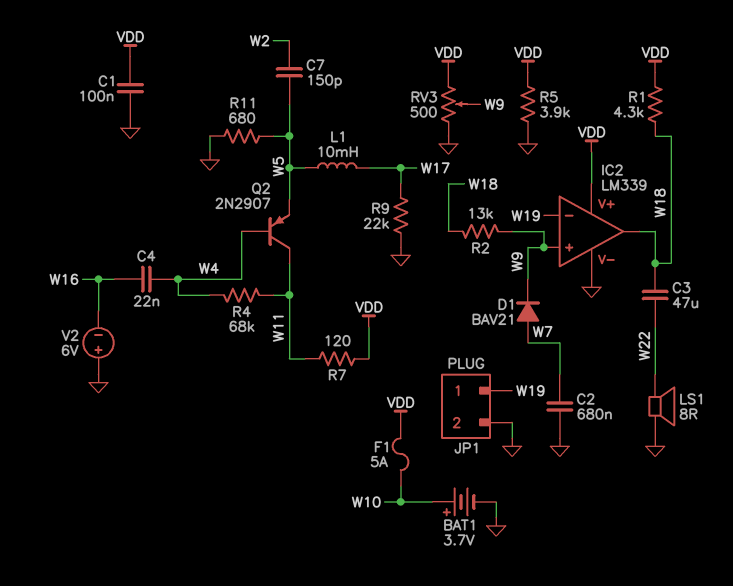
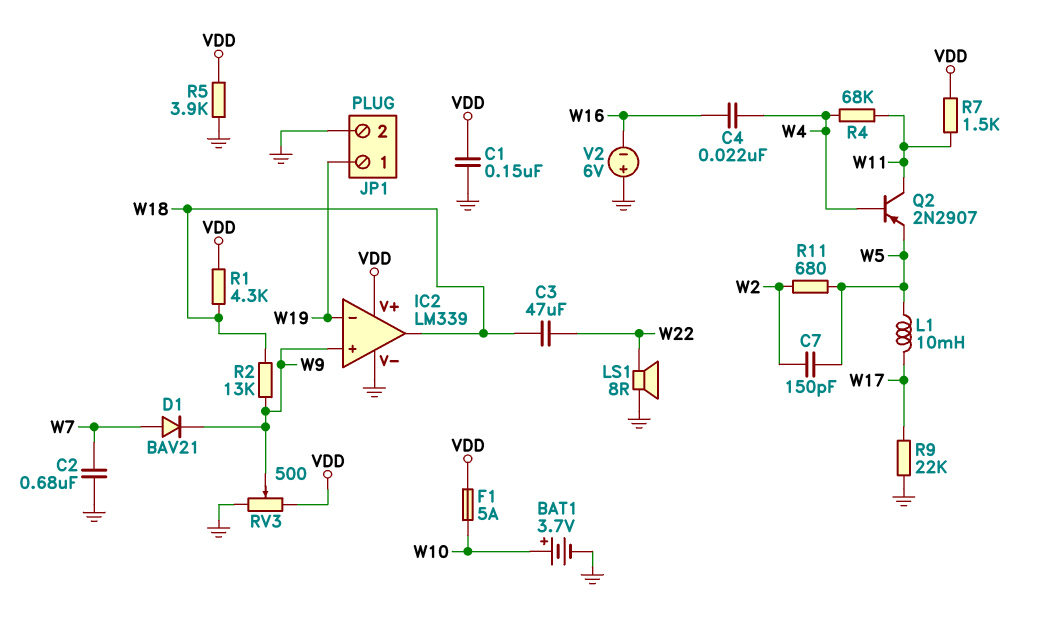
C1: 100nF (GND, VDD) -> 150nF (GND, VDD)
R7: 120 (VDD, W11) -> 1.5k (VDD, W11)
R11: 680 (GND, W5) -> 680 (W2, W5)

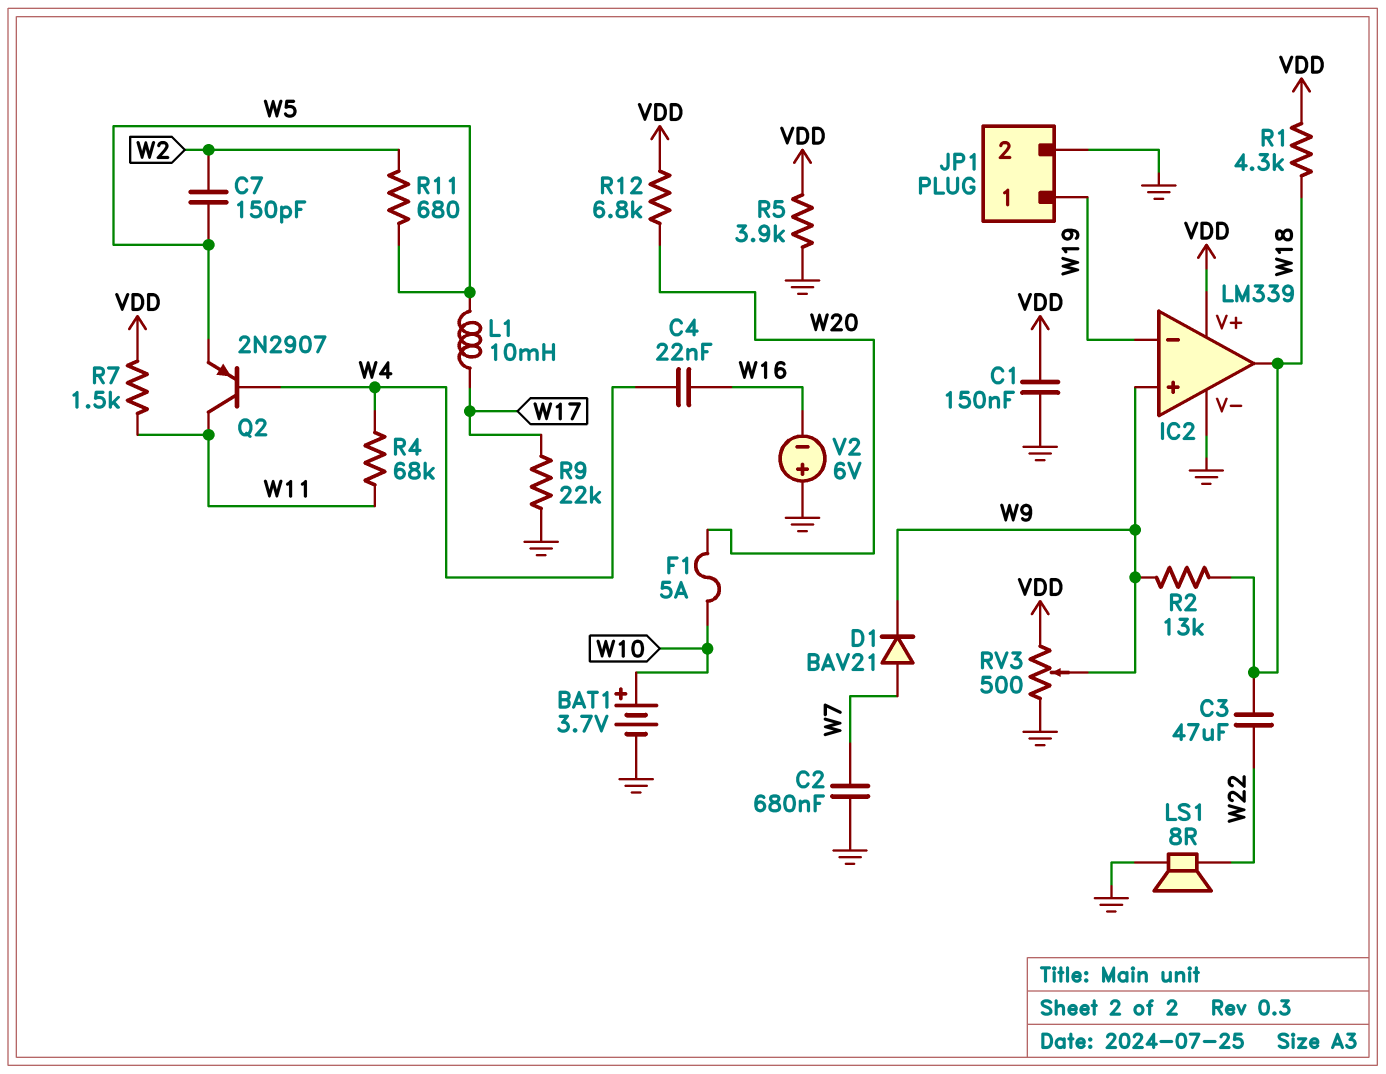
F1: 5A (VDD, W10) -> 5A (W10, W20)
R12: none -> 6.8k (VDD, W20)

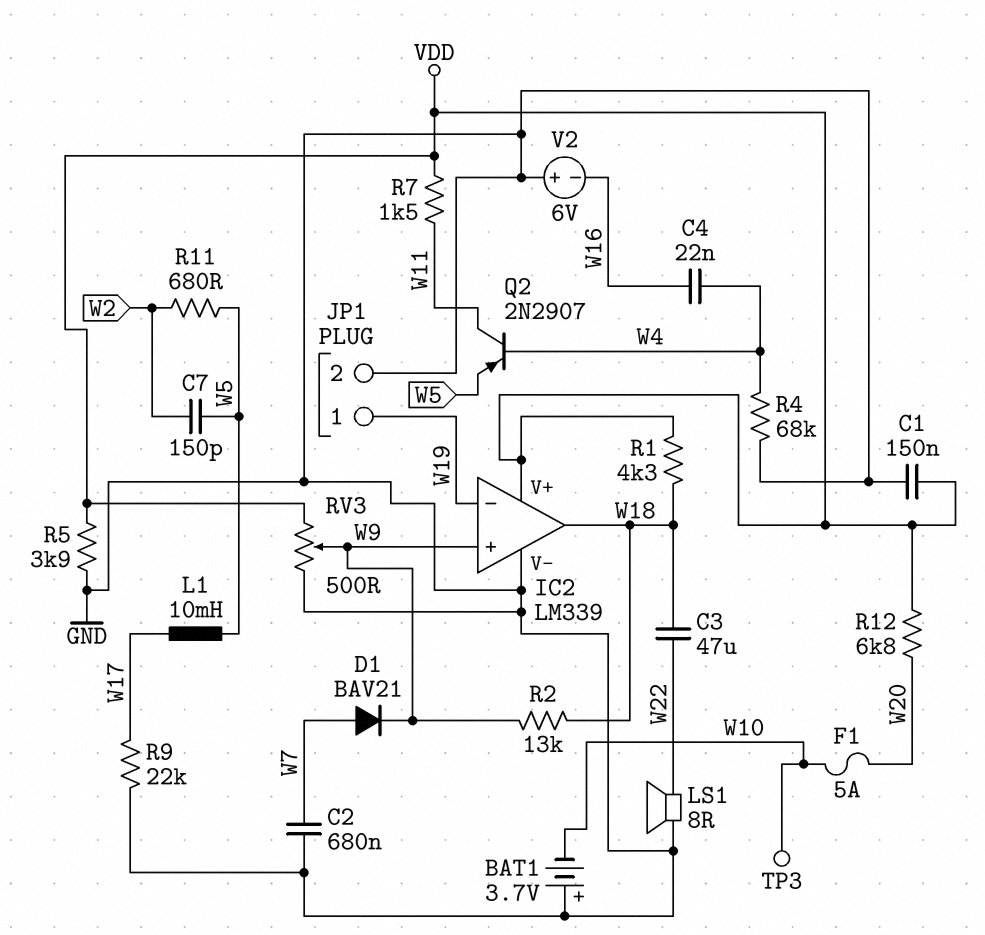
BAT1: 3.7V (plus W10, minus GND) -> 3.7V (plus GND, minus W10)
R4: 68k (W4, W11) -> 68k (GND, W4)
TP3: none -> test point (W10)

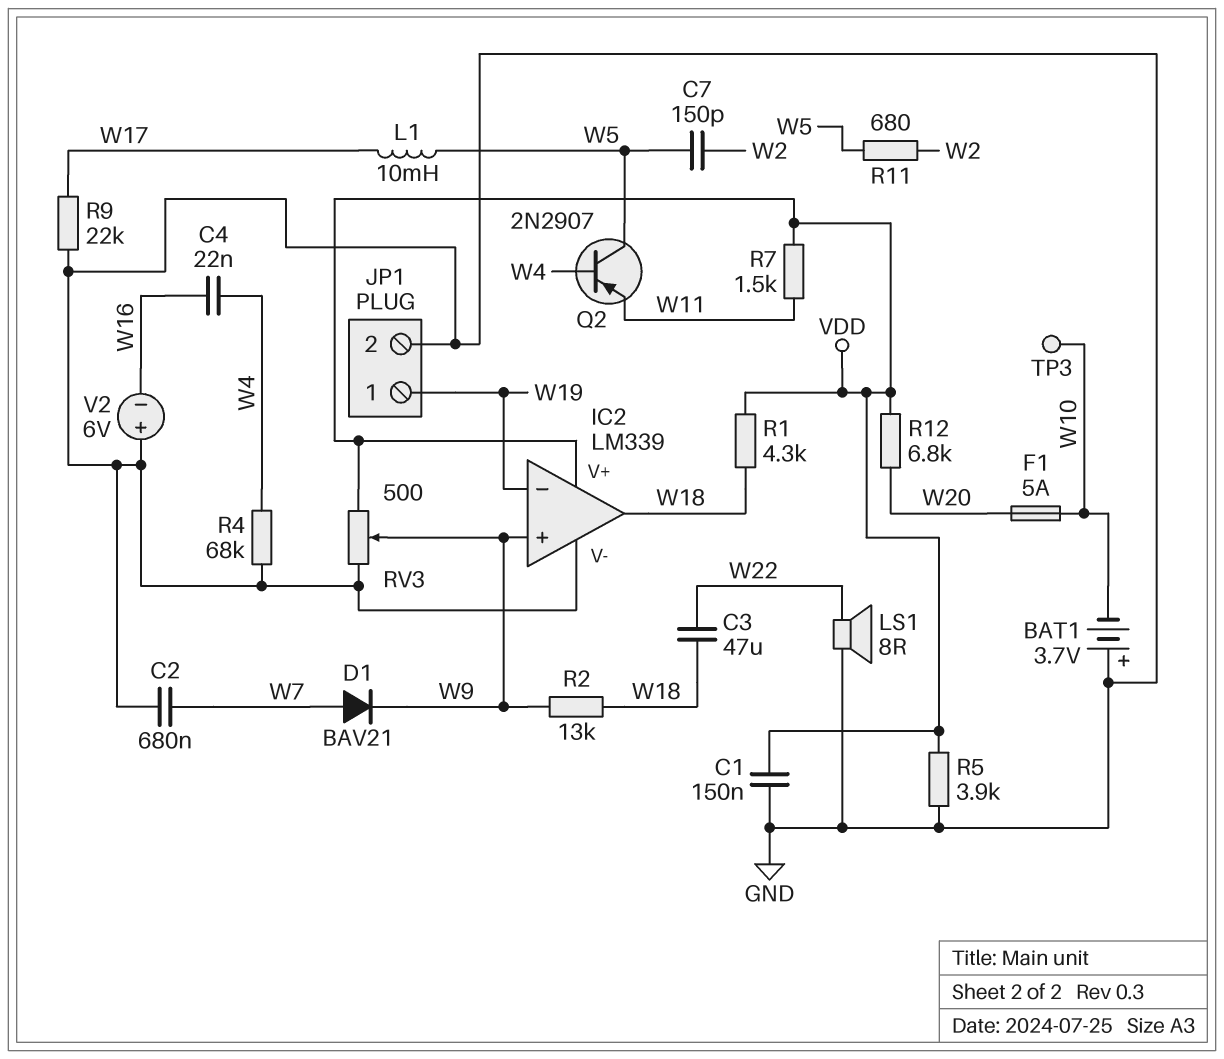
Q2: PNP 2N2907 (B W4, C W11, E W5) -> PNP 2N2907 (B W4, C W5, E W11)

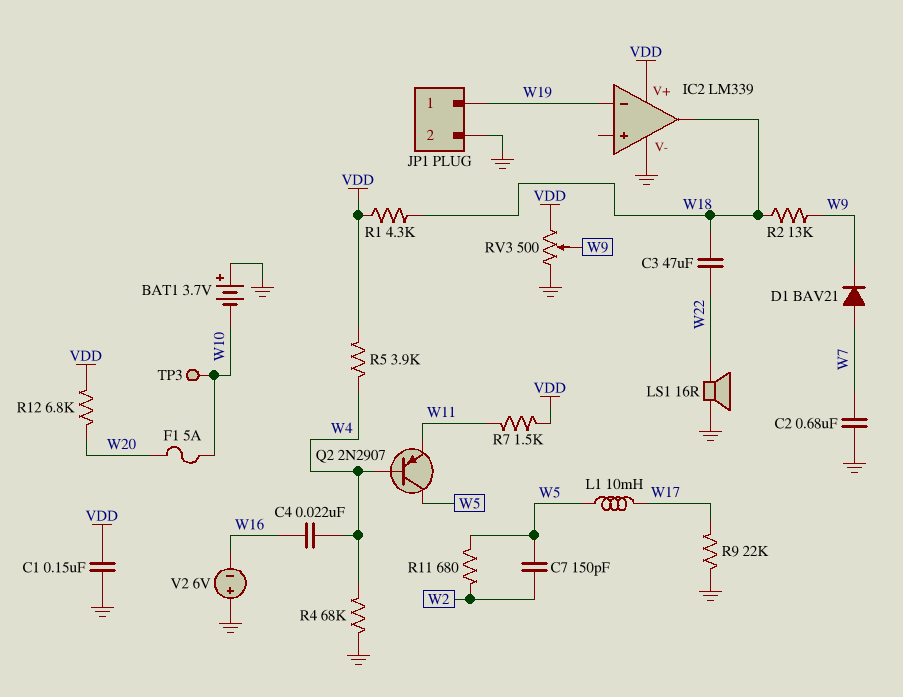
IC2 pin in+: W9 -> none
LS1: speaker 8R (GND, W22) -> speaker 16R (GND, W22)
R5: 3.9k (GND, VDD) -> 3.9k (VDD, W4)

